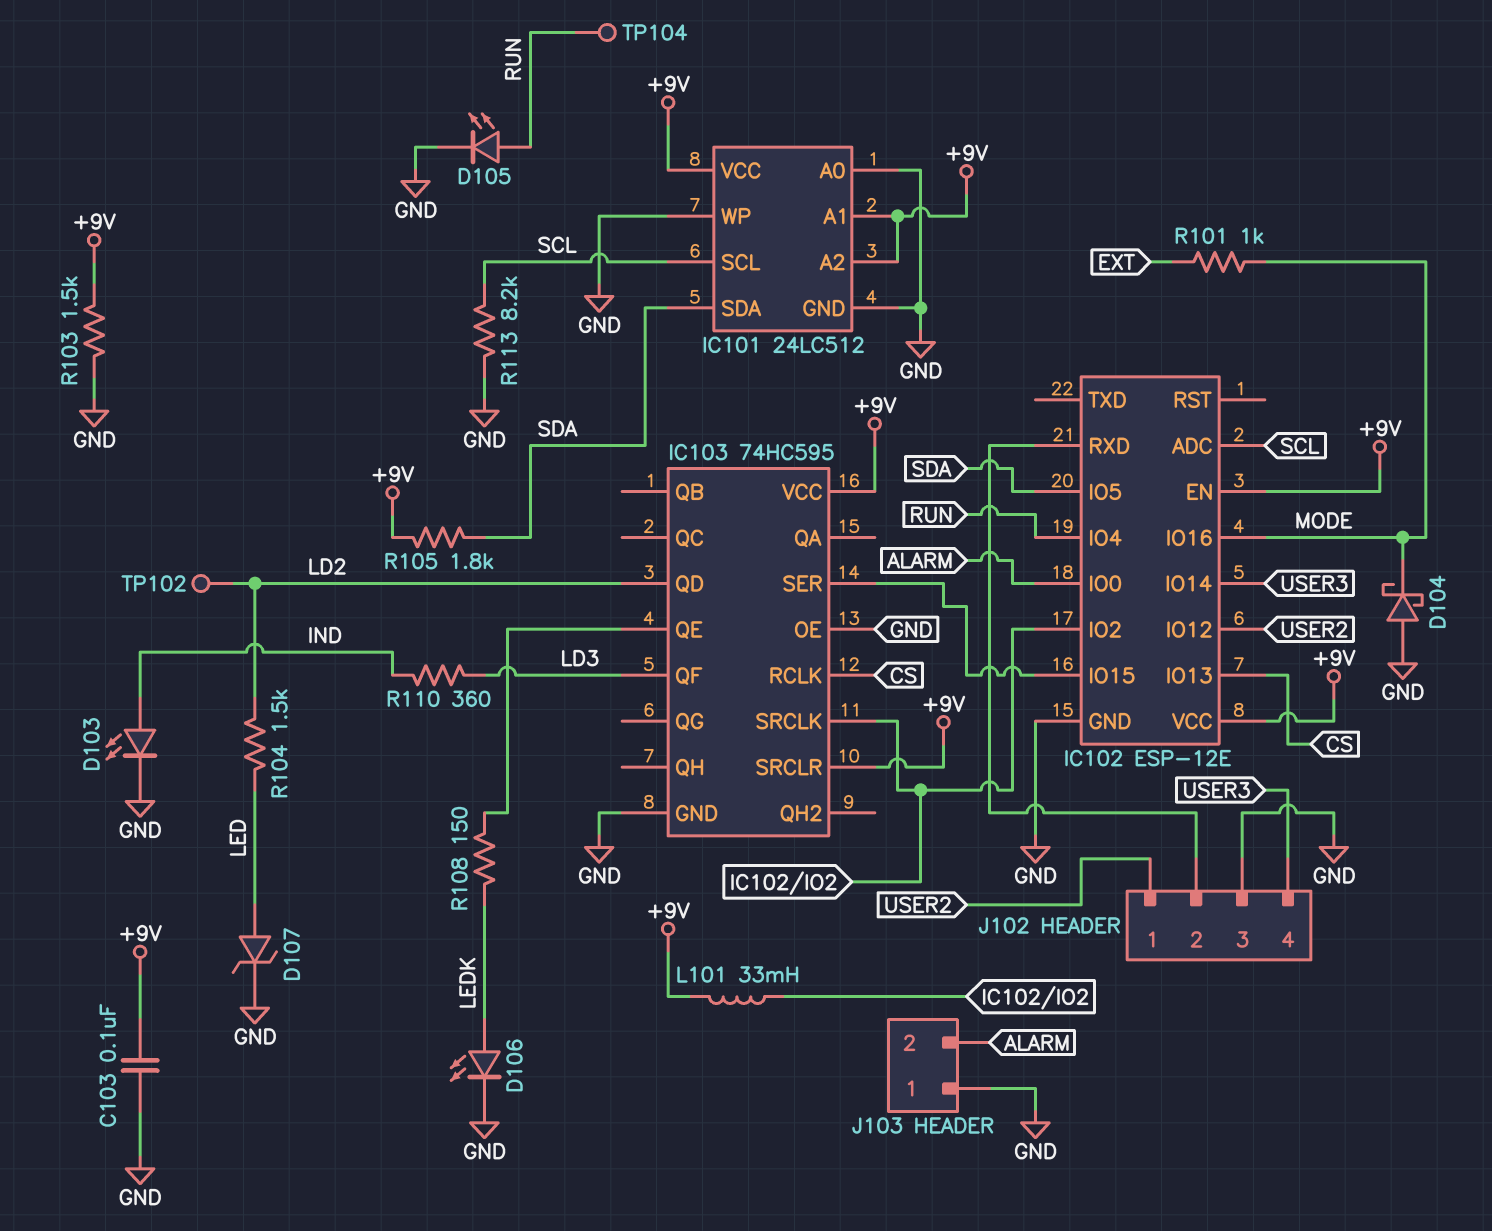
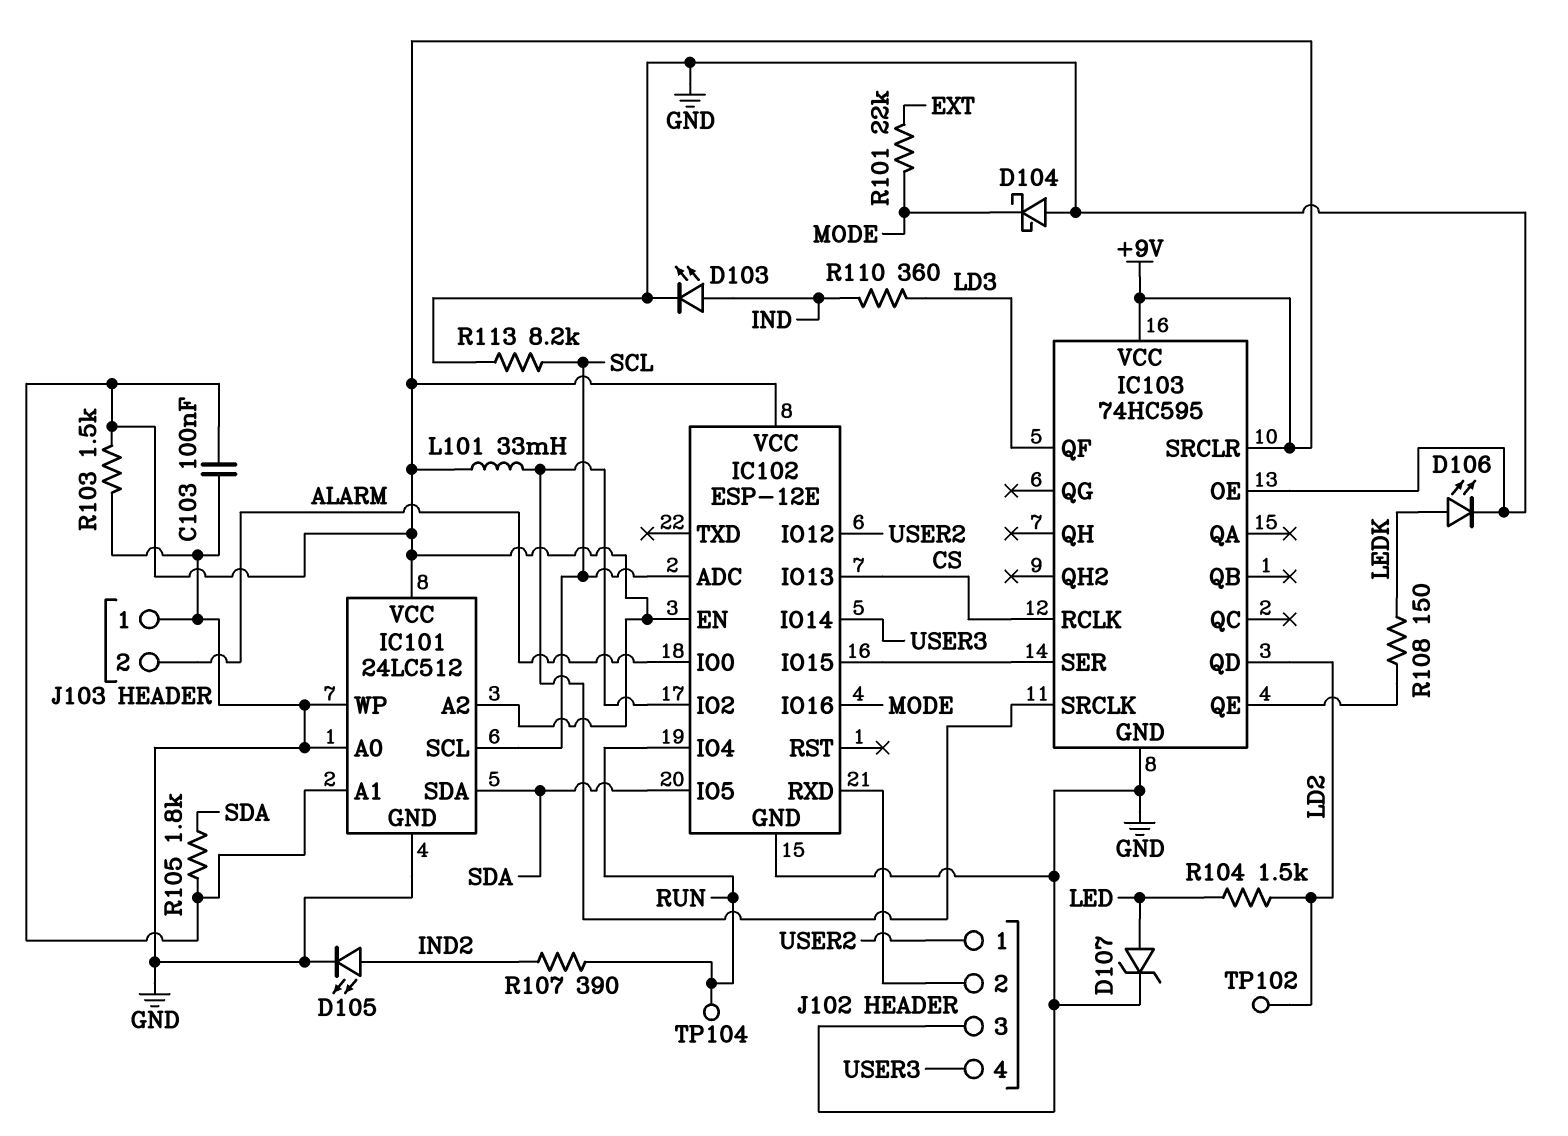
D105: LED (A RUN, K GND) -> LED (A IND2, K GND)
R101: 1k (EXT, MODE) -> 22k (EXT, MODE)
R107: none -> 390 (IND2, RUN)

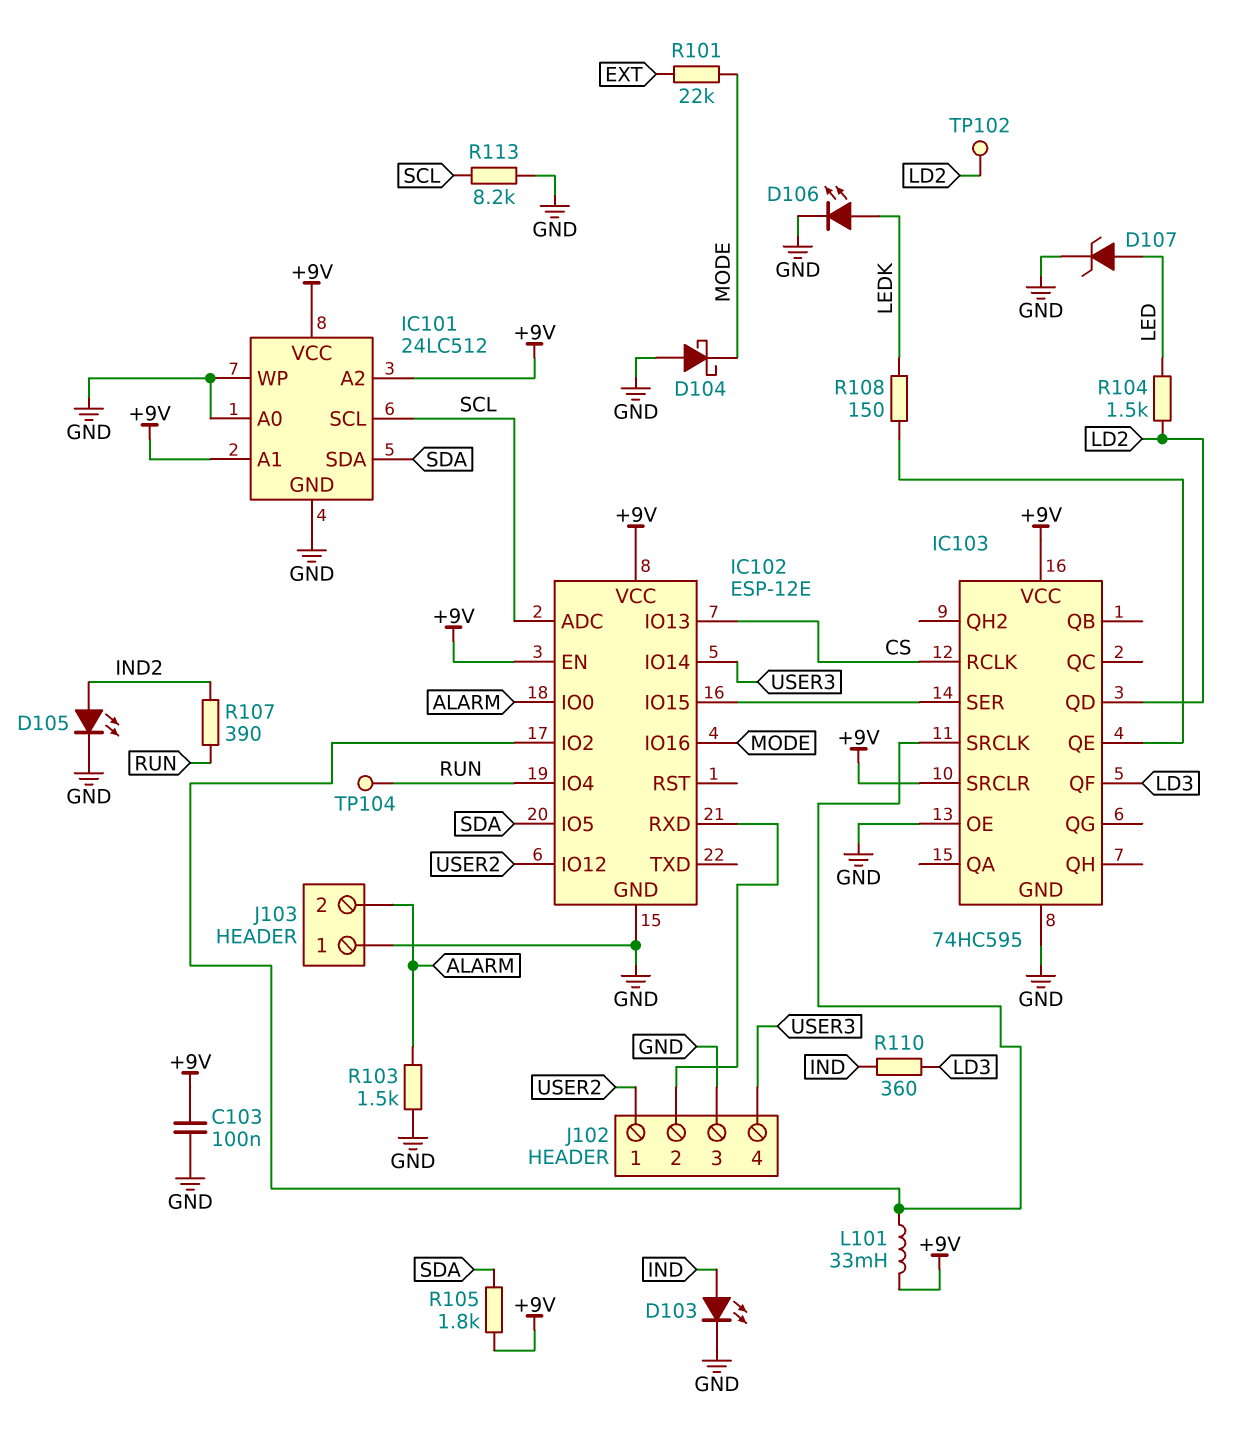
R103: 1.5k (+9V, GND) -> 1.5k (ALARM, GND)

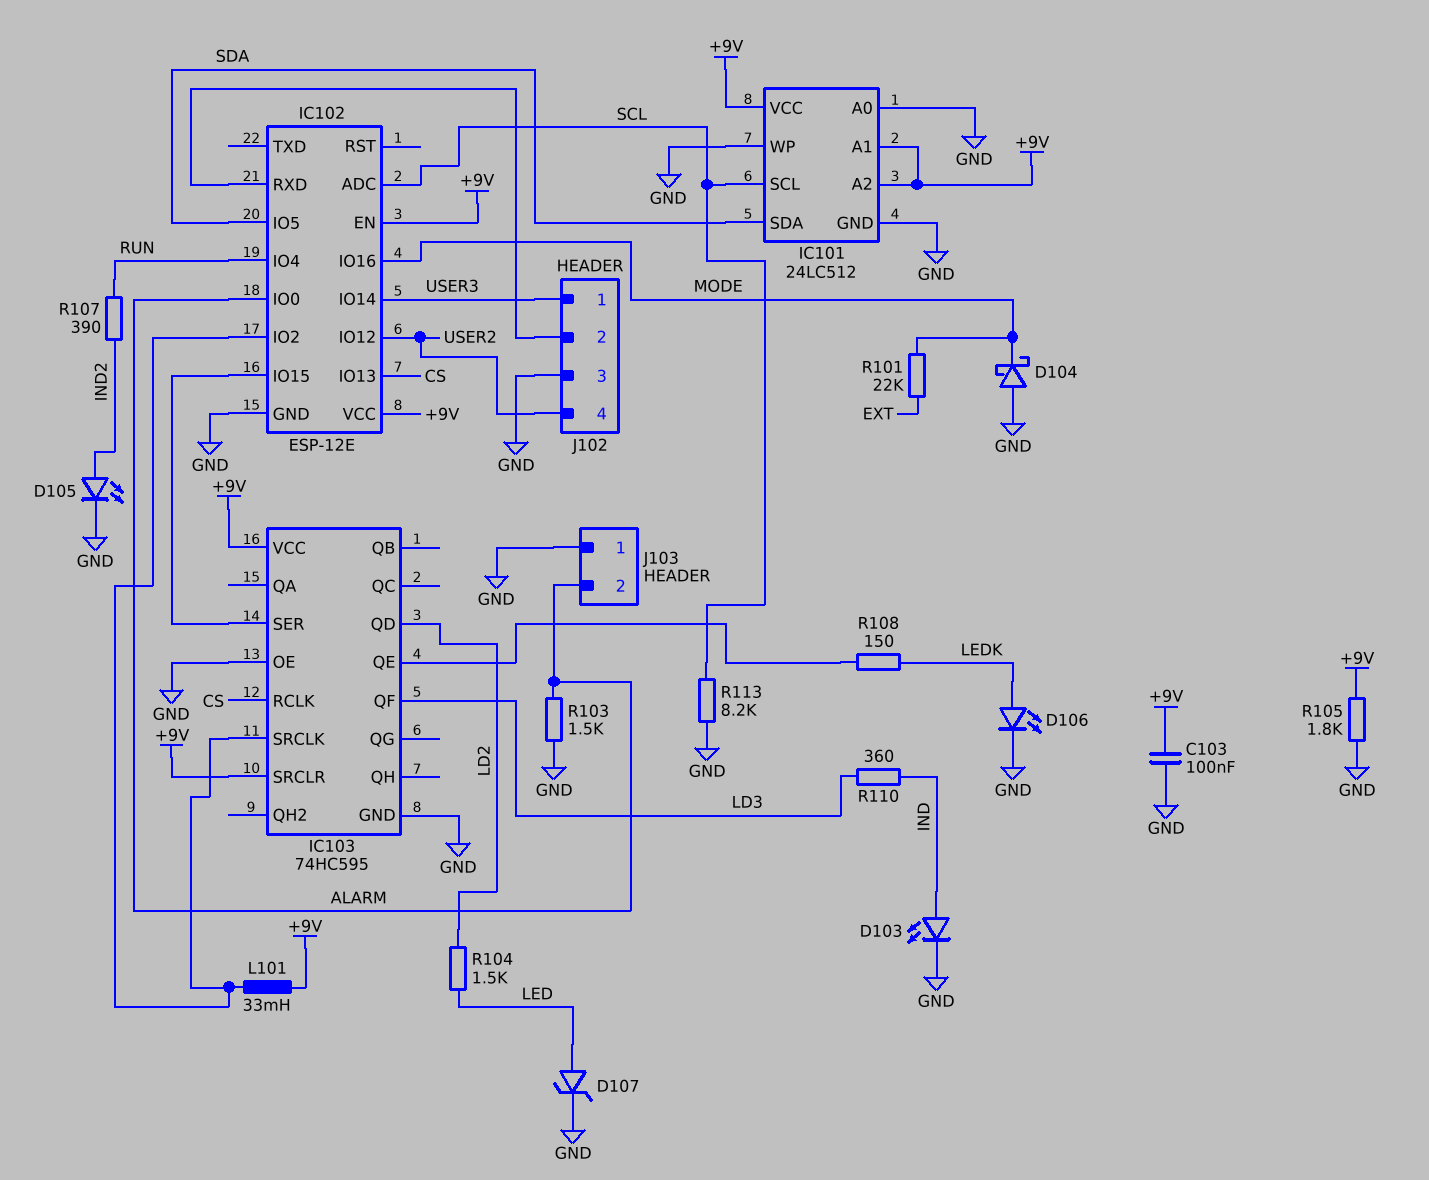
J102 pin 1: USER2 -> USER3
J102 pin 4: USER3 -> USER2
R105: 1.8k (+9V, SDA) -> 1.8k (+9V, GND)
TP102: test point (LD2) -> none
TP104: test point (RUN) -> none

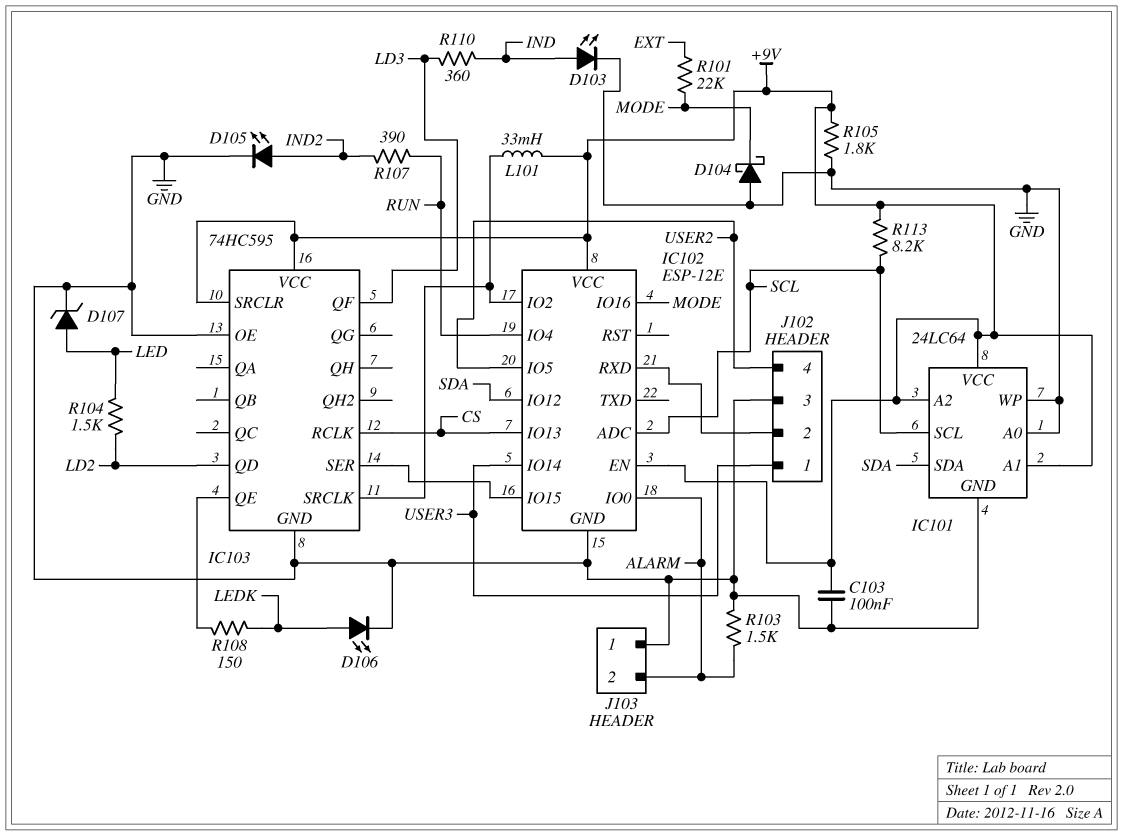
IC101: 24LC512 -> 24LC64
IC102 pin IO5: SDA -> USER2
IC102 pin IO12: USER2 -> SDA
R113: 8.2k (GND, SCL) -> 8.2k (+9V, SCL)

